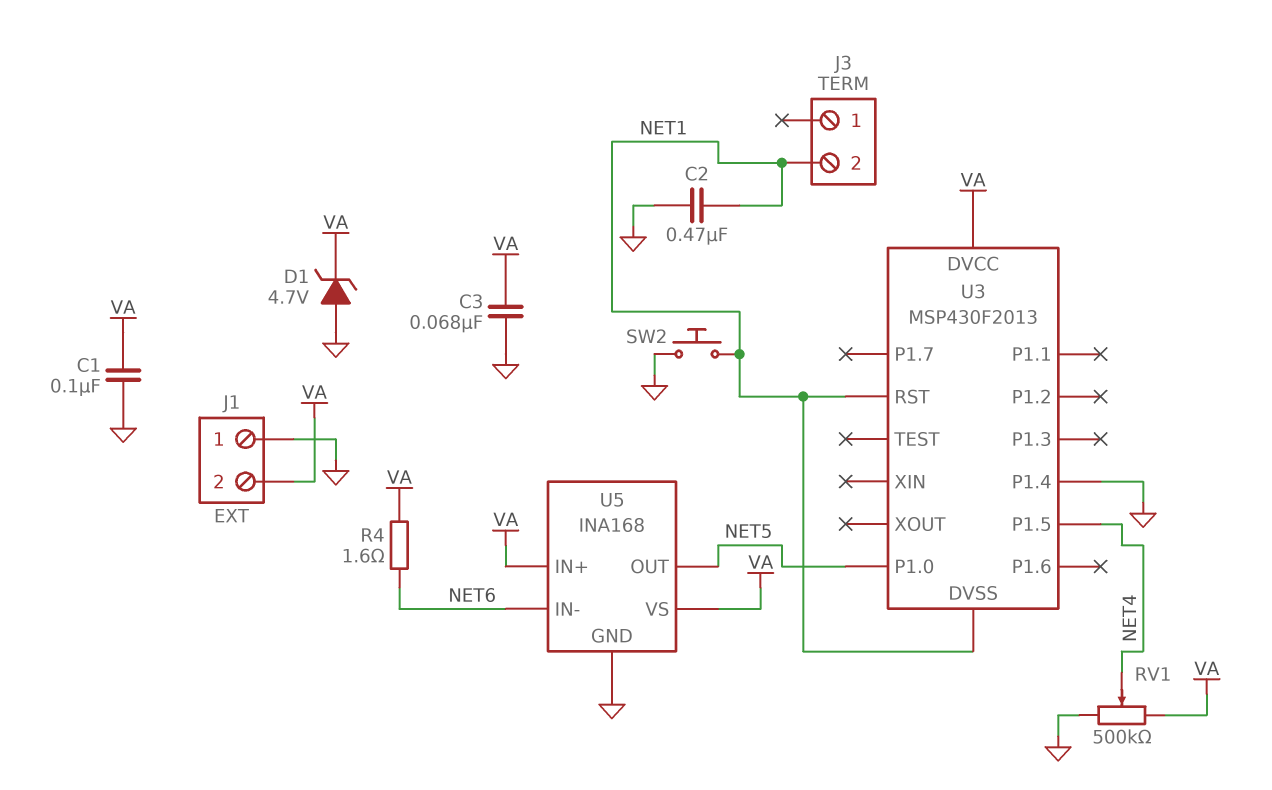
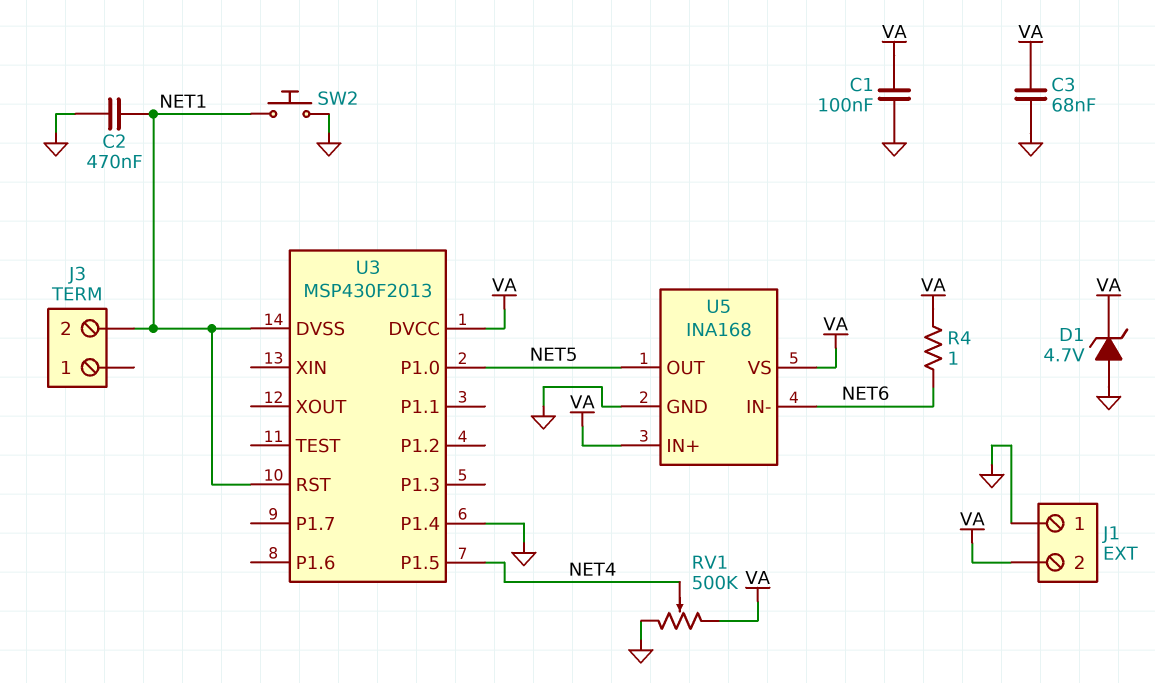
R4: 1.6 (NET6, VA) -> 1 (NET6, VA)

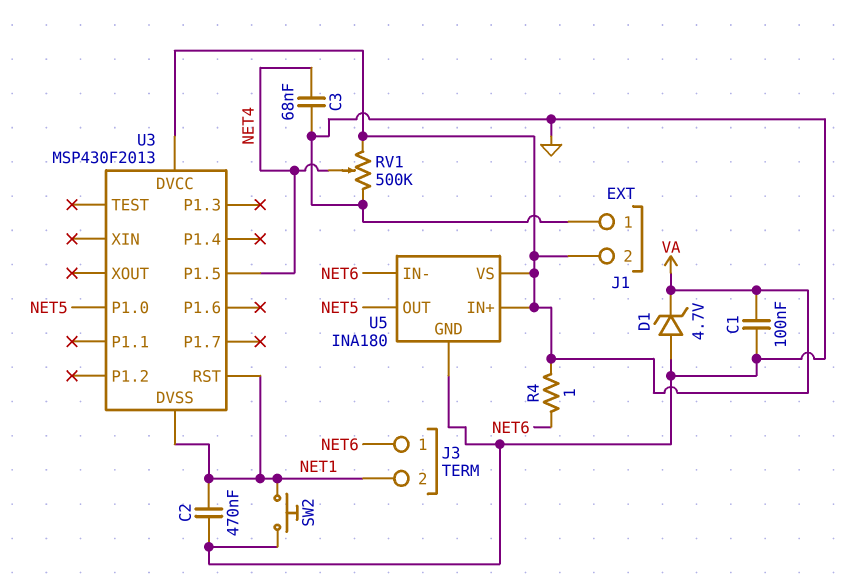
C3: 68nF (GND, VA) -> 68nF (GND, NET4)
J3 pin 1: none -> NET6
U3 pin P1.4: GND -> none
U5: INA168 -> INA180

